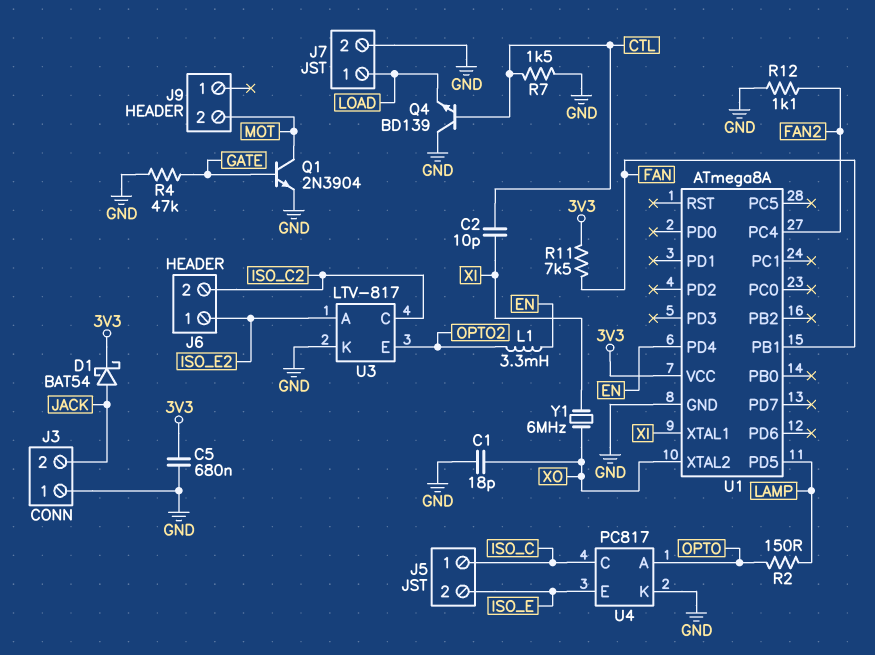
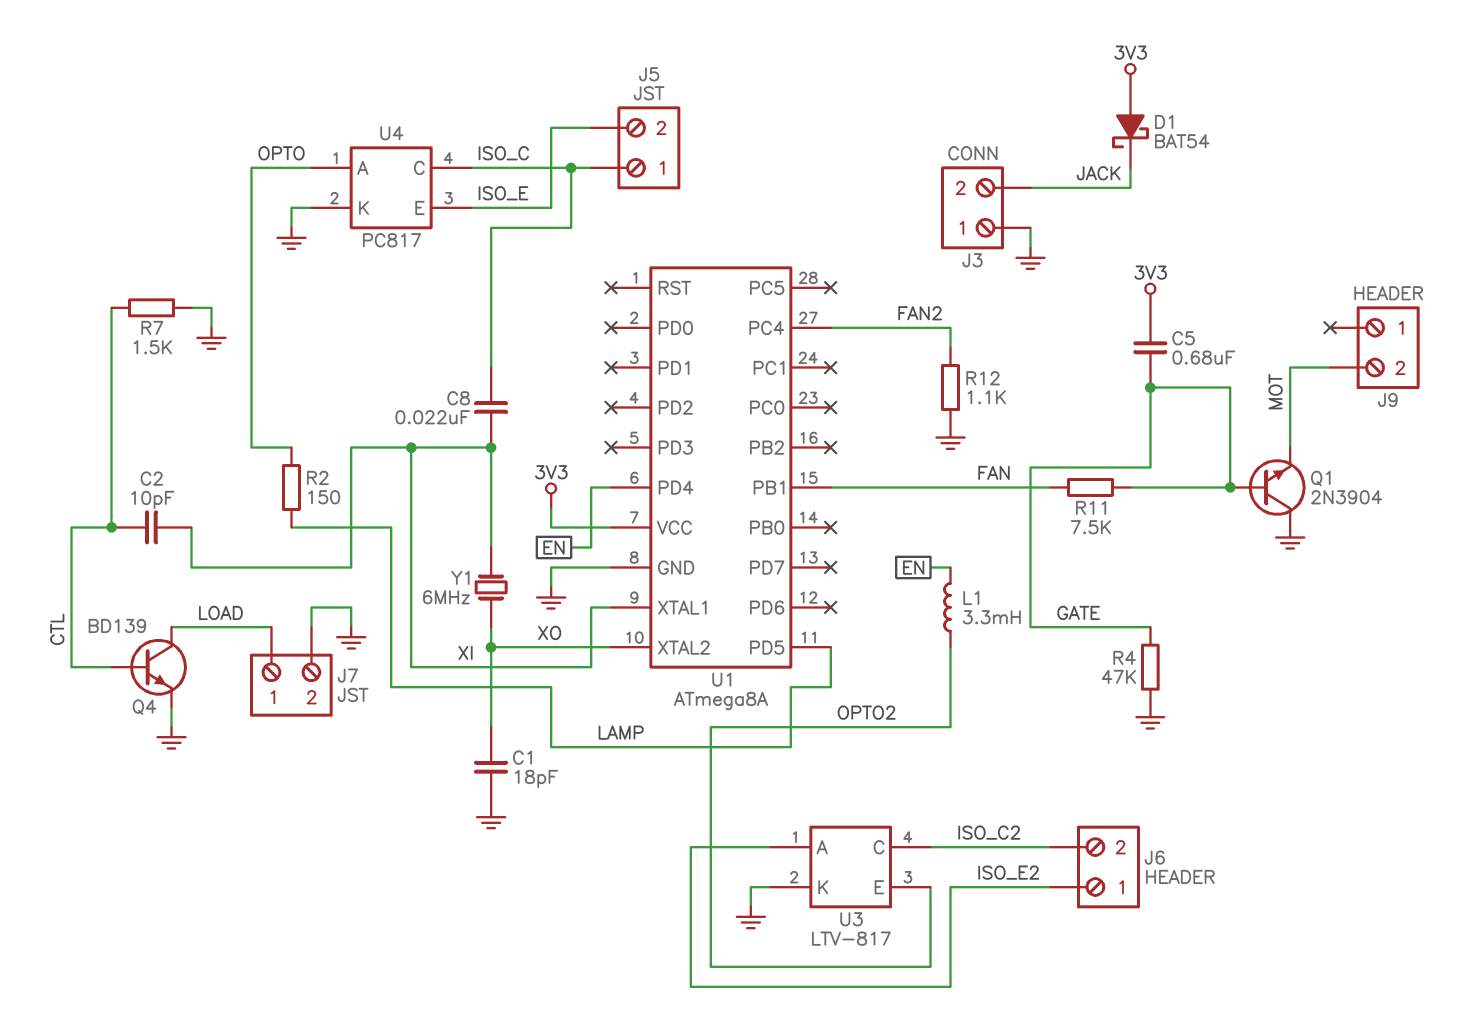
C5: 680nF (3V3, GND) -> 680nF (3V3, GATE)
C8: none -> 22nF (ISO_C, XI)
D1: schottky BAT54 (A JACK, K 3V3) -> schottky BAT54 (A 3V3, K JACK)
Q1: NPN 2N3904 (B GATE, C MOT, E GND) -> NPN 2N3904 (B GATE, C GND, E MOT)
Q4: NPN BD139 (B CTL, C GND, E LOAD) -> NPN BD139 (B CTL, C LOAD, E GND)
R11: 7.5k (3V3, FAN) -> 7.5k (FAN, GATE)

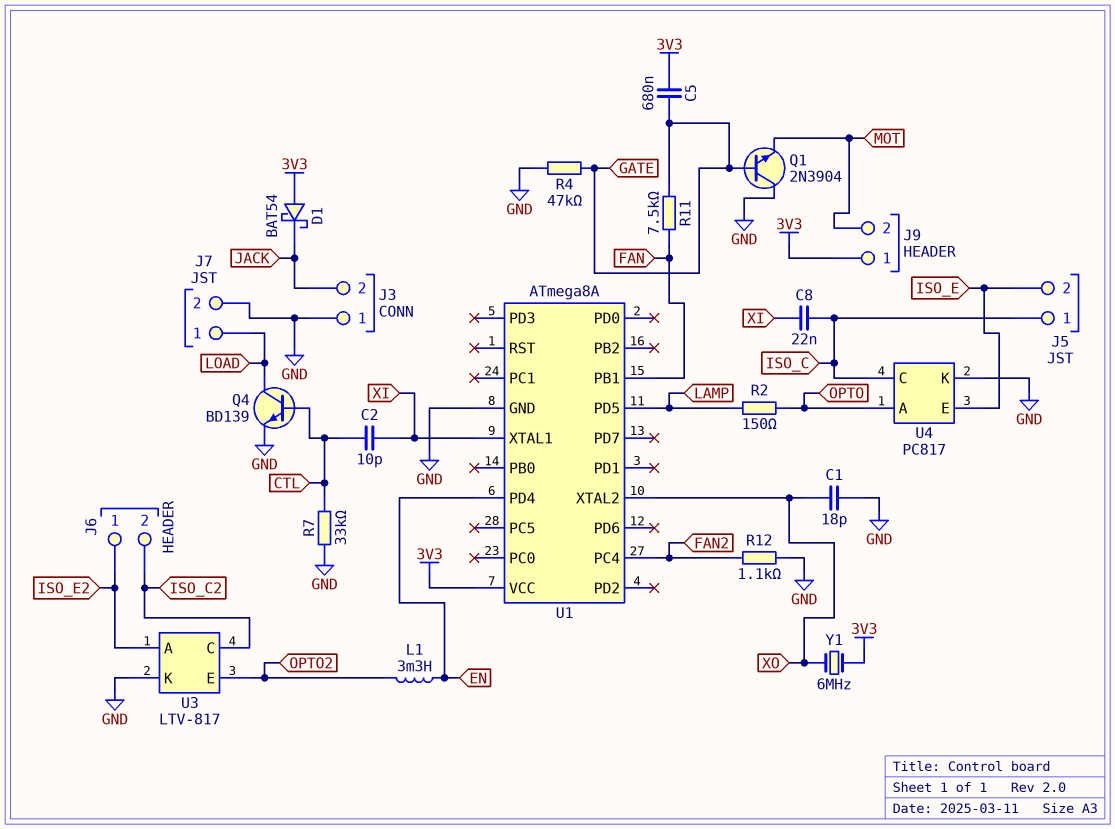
J9 pin 1: none -> 3V3
R7: 1.5k (CTL, GND) -> 33k (CTL, GND)
Y1: 6MHz (XI, XO) -> 6MHz (3V3, XO)

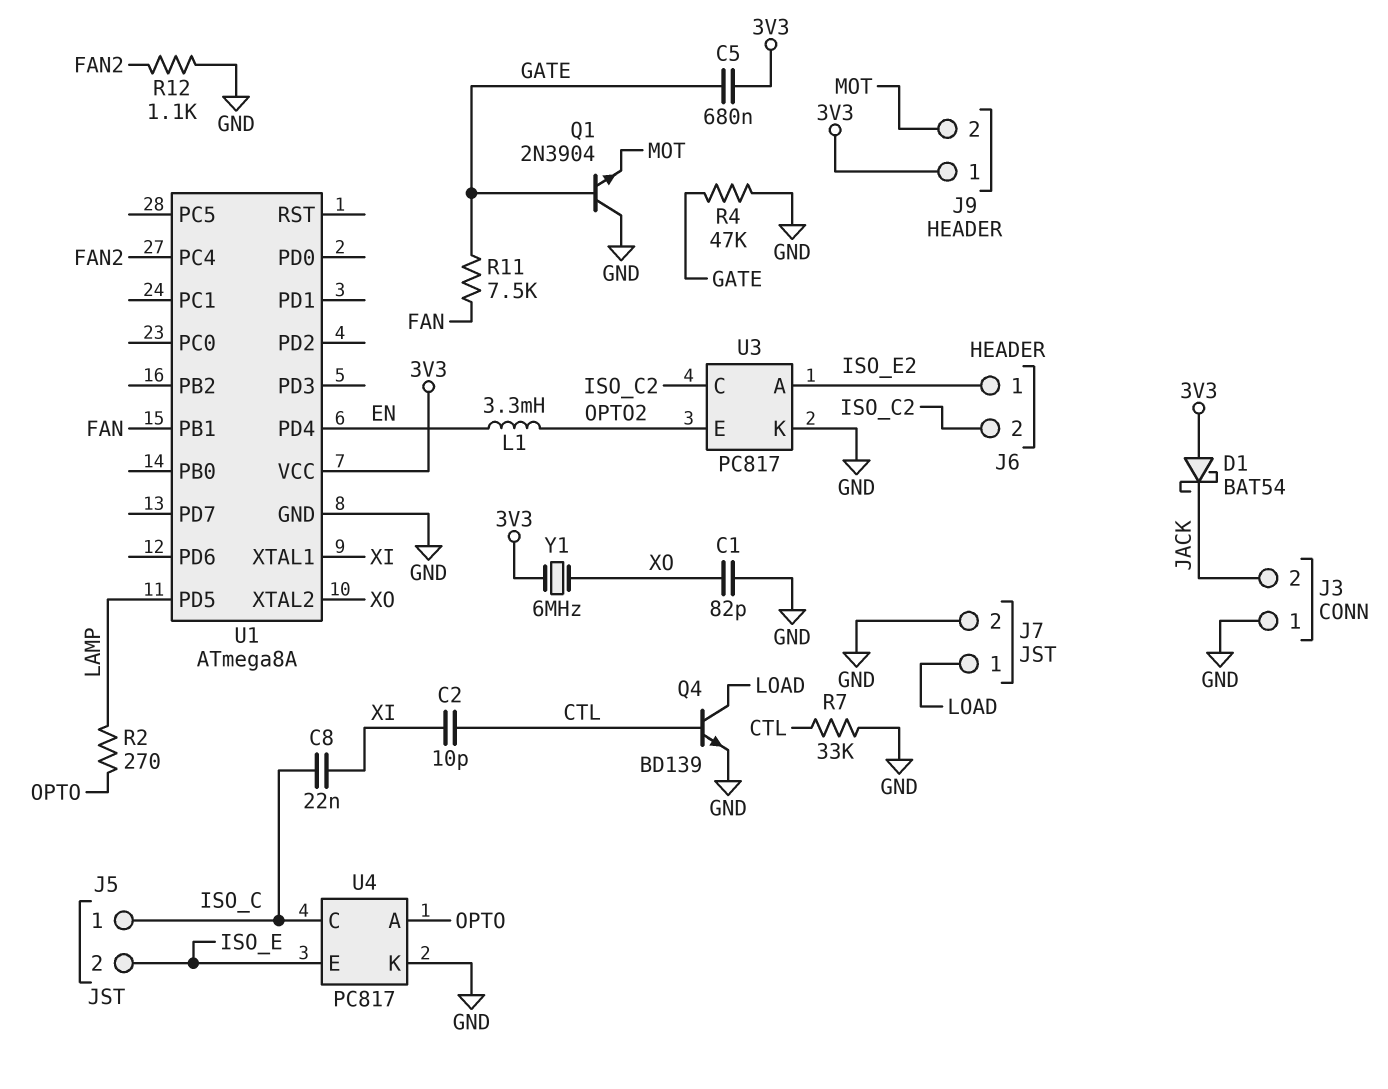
C1: 18pF (GND, XO) -> 82pF (GND, XO)
R2: 150 (LAMP, OPTO) -> 270 (LAMP, OPTO)
U3: LTV-817 -> PC817

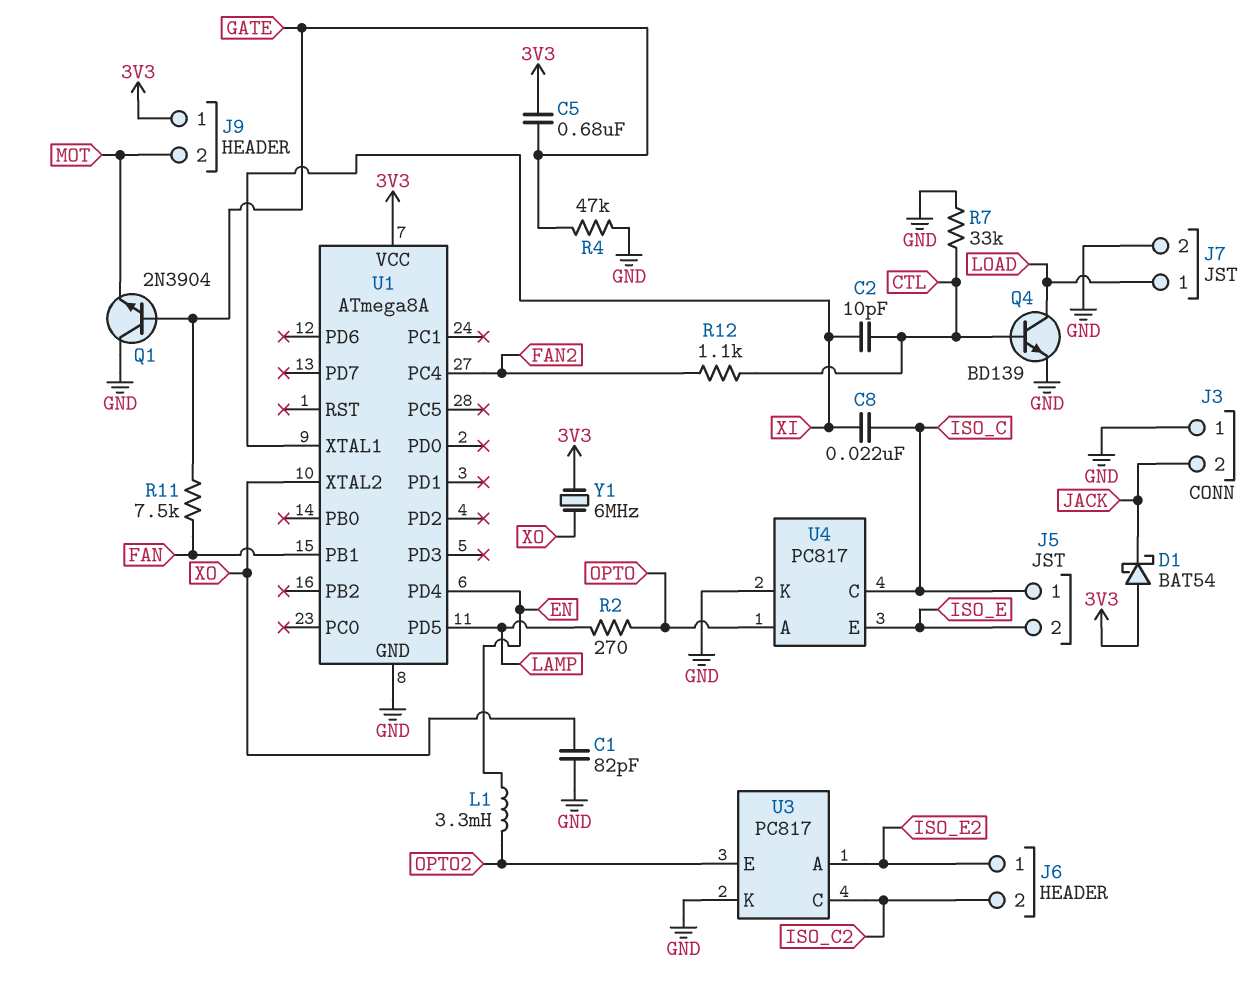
R12: 1.1k (FAN2, GND) -> 1.1k (CTL, FAN2)

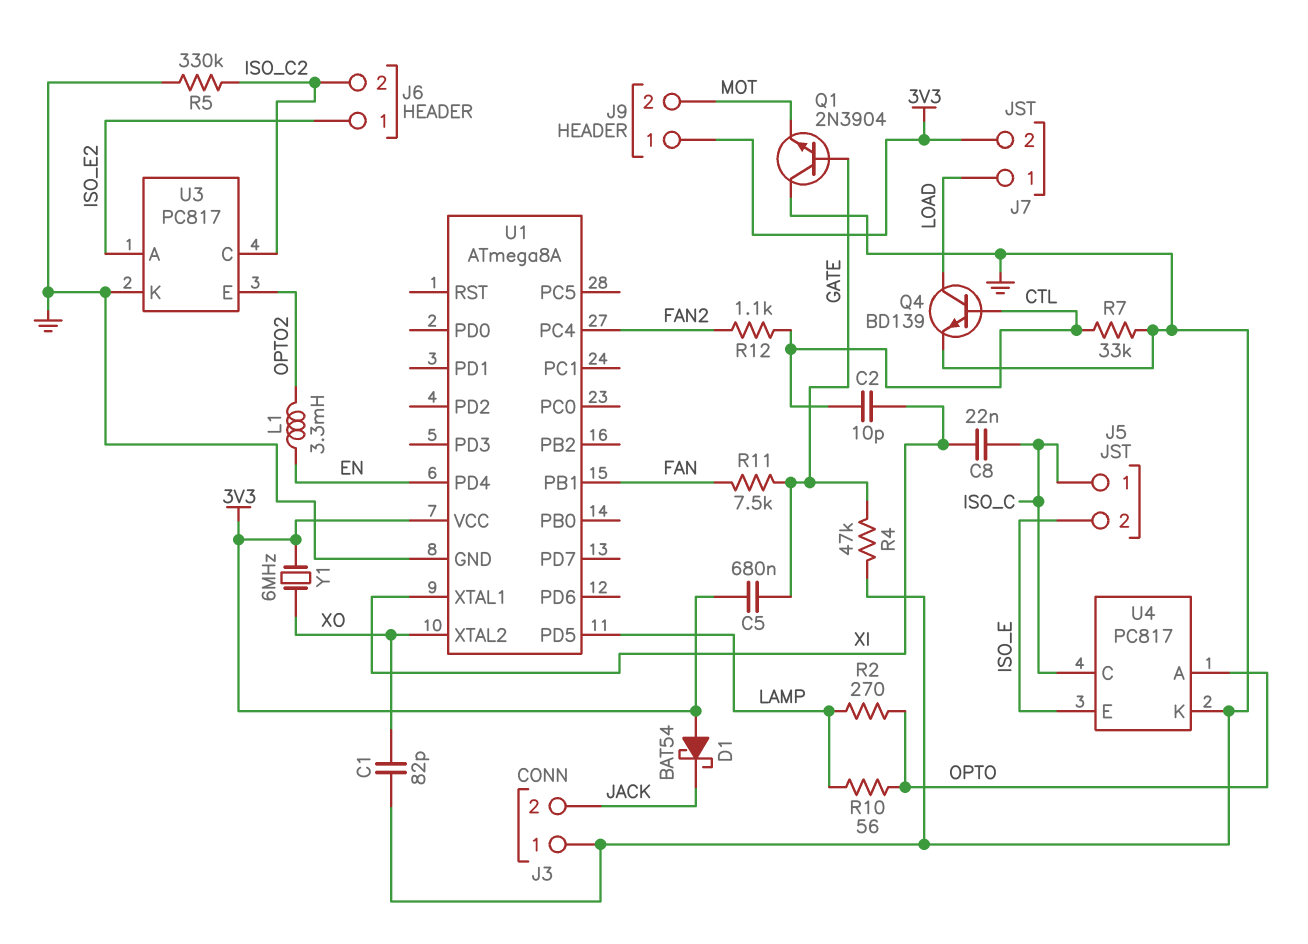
J7 pin 2: GND -> 3V3
R5: none -> 330k (GND, ISO_C2)
R10: none -> 56 (LAMP, OPTO)

